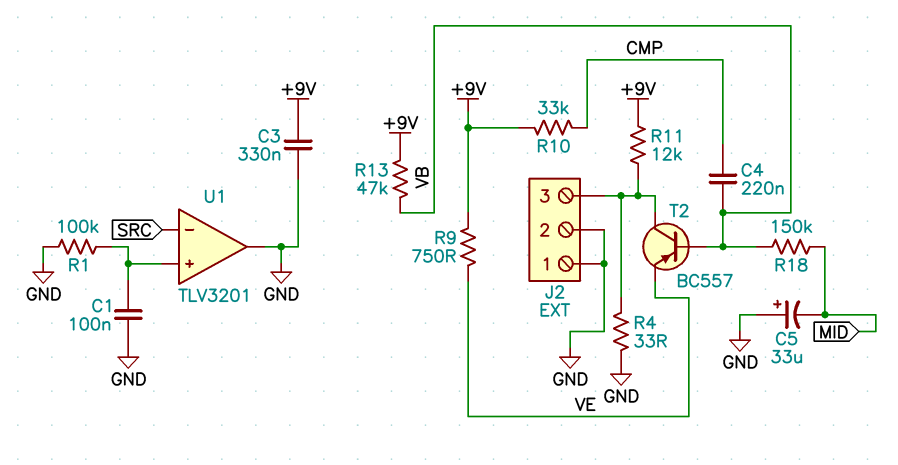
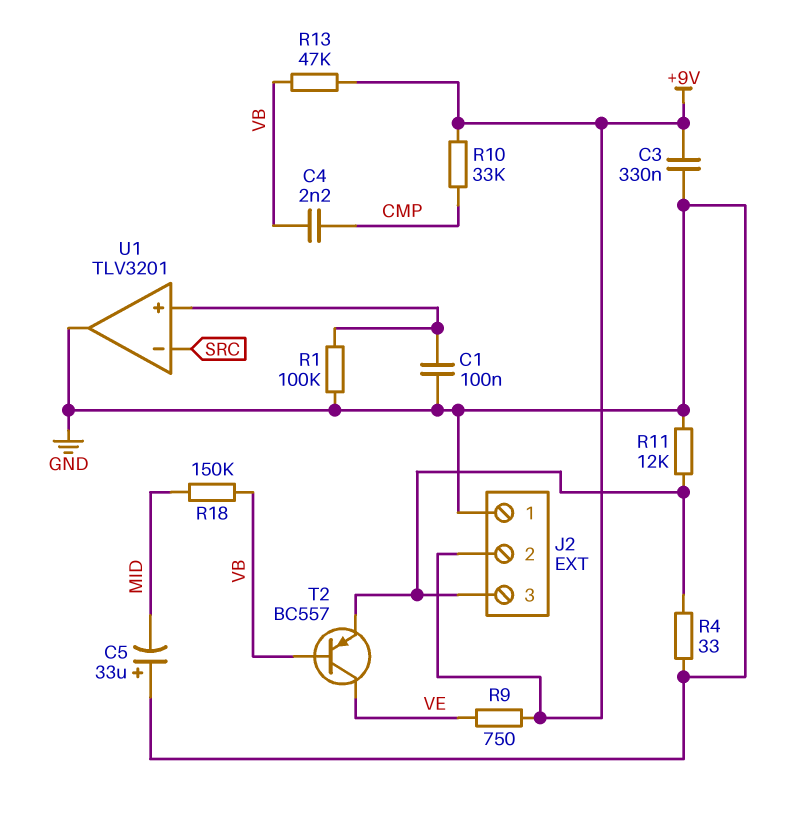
C4: 220nF (CMP, VB) -> 2.2nF (CMP, VB)
J2 pin 2: GND -> +9V
R11: 12k (+9V, J2/3) -> 12k (GND, J2/3)
T2: PNP BC557 (B VB, C J2/3, E VE) -> PNP BC557 (B VB, C VE, E J2/3)

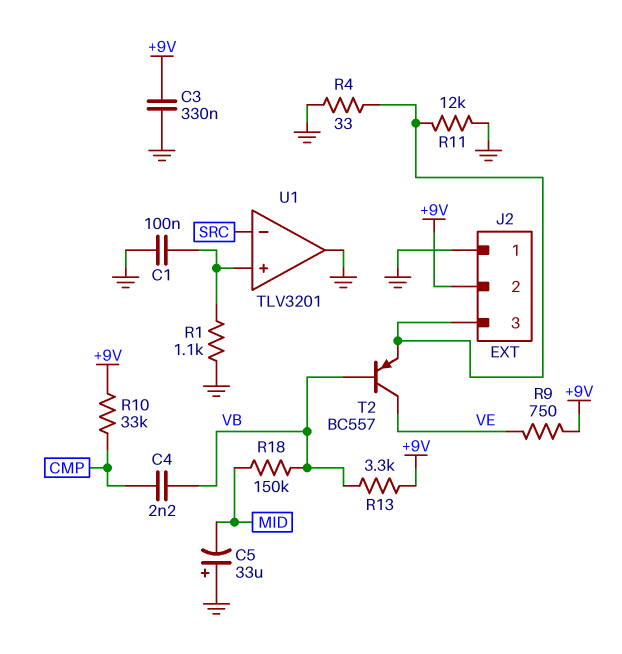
R1: 100k (GND, U1/in+) -> 1.1k (GND, U1/in+)
R13: 47k (+9V, VB) -> 3.3k (+9V, VB)

